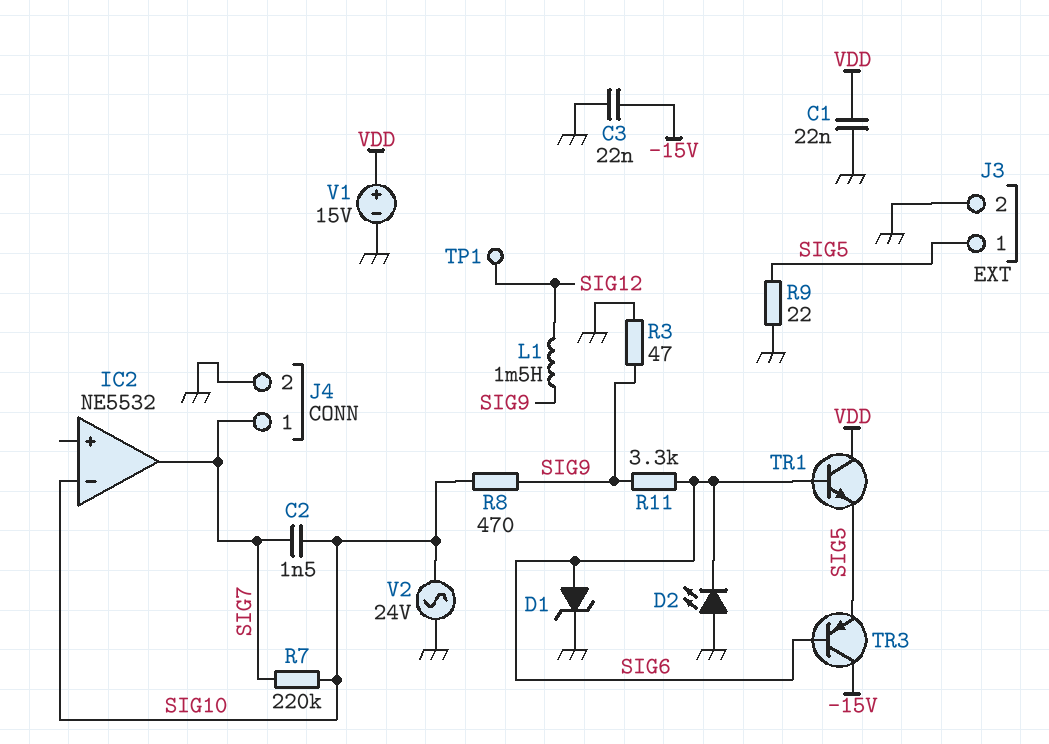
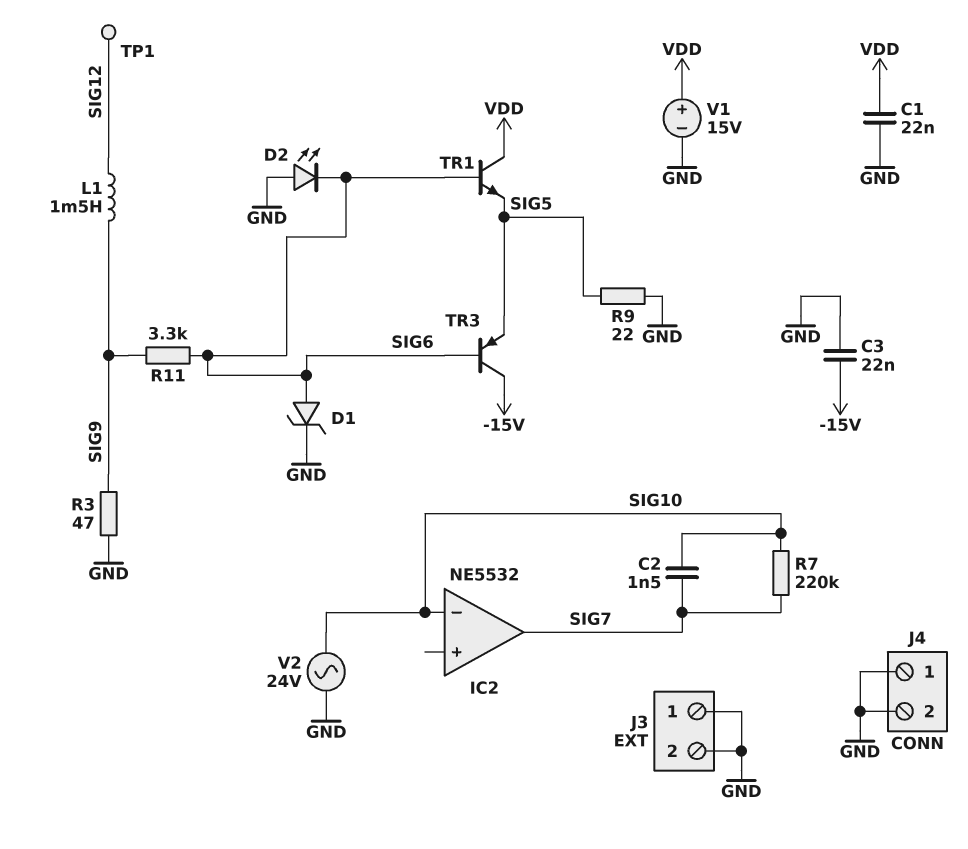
J3 pin 1: SIG5 -> GND
J4 pin 1: SIG7 -> GND
R8: 470 (SIG9, SIG10) -> none

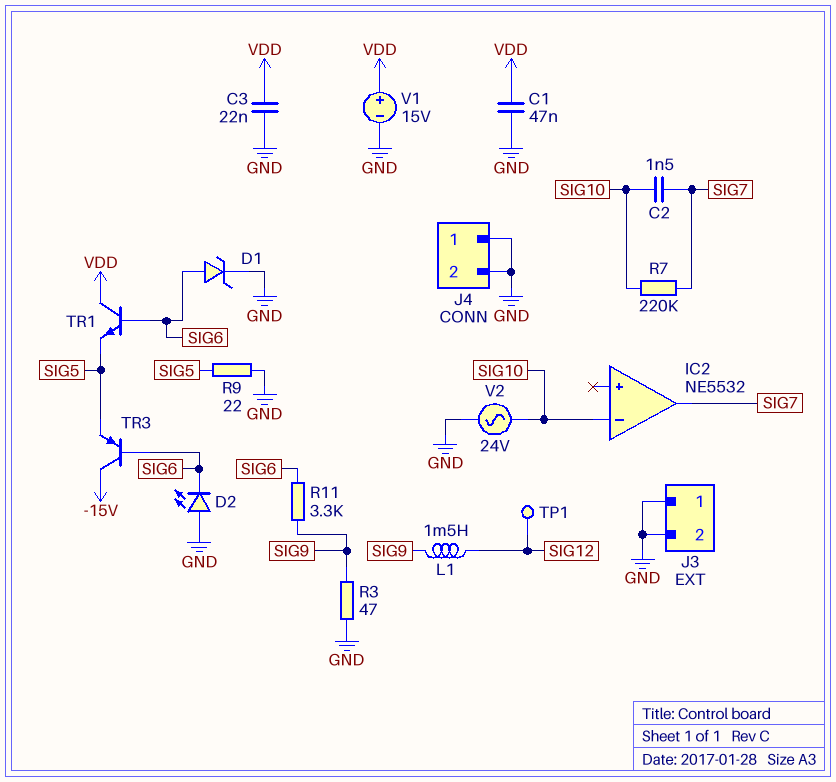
C1: 22nF (GND, VDD) -> 47nF (GND, VDD)
C3: 22nF (-15V, GND) -> 22nF (GND, VDD)

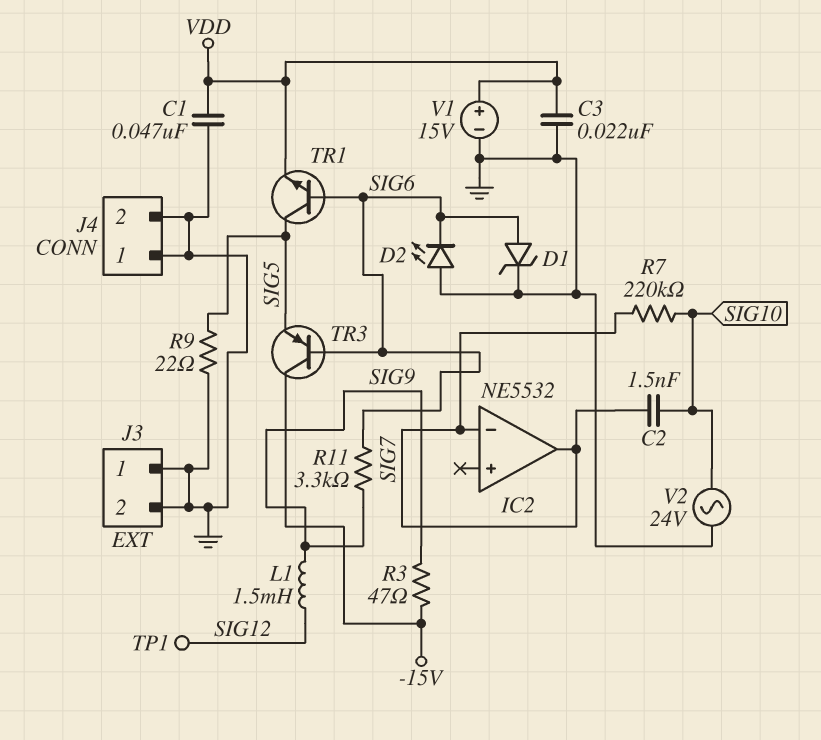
IC2 pin in-: SIG10 -> SIG7
R3: 47 (GND, SIG9) -> 47 (-15V, SIG9)
TR1: NPN (B SIG6, C VDD, E SIG5) -> NPN (B SIG6, C SIG5, E VDD)

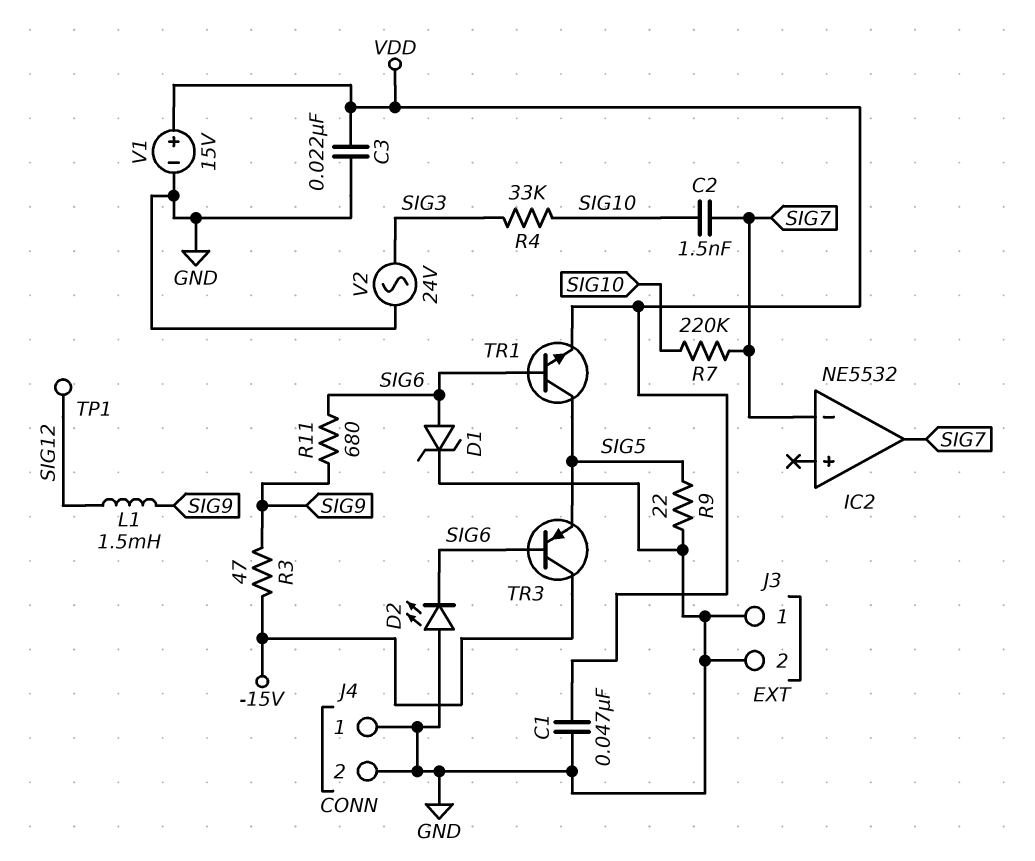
R4: none -> 33k (SIG3, SIG10)
R11: 3.3k (SIG6, SIG9) -> 680 (SIG6, SIG9)
V2: AC 24V (GND, SIG10) -> AC 24V (GND, SIG3)

